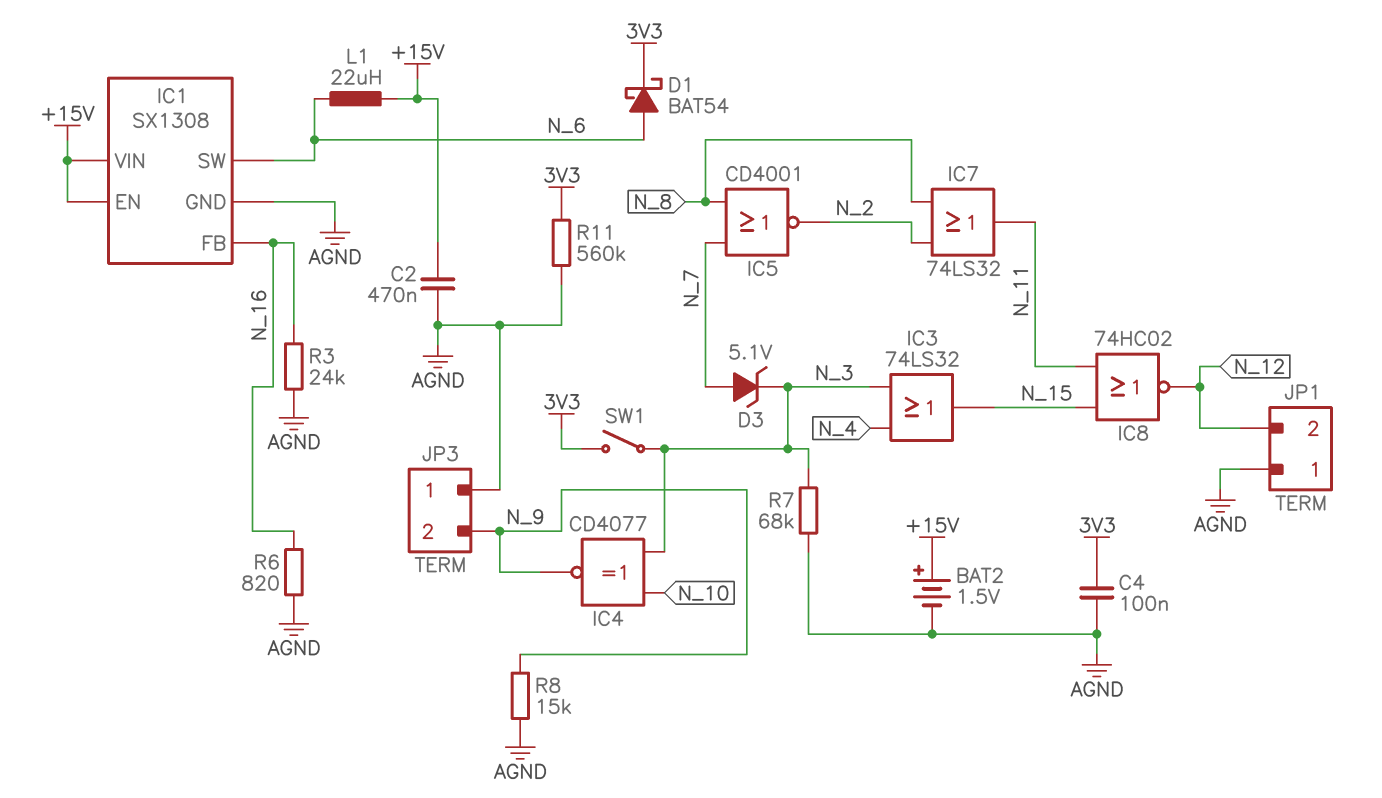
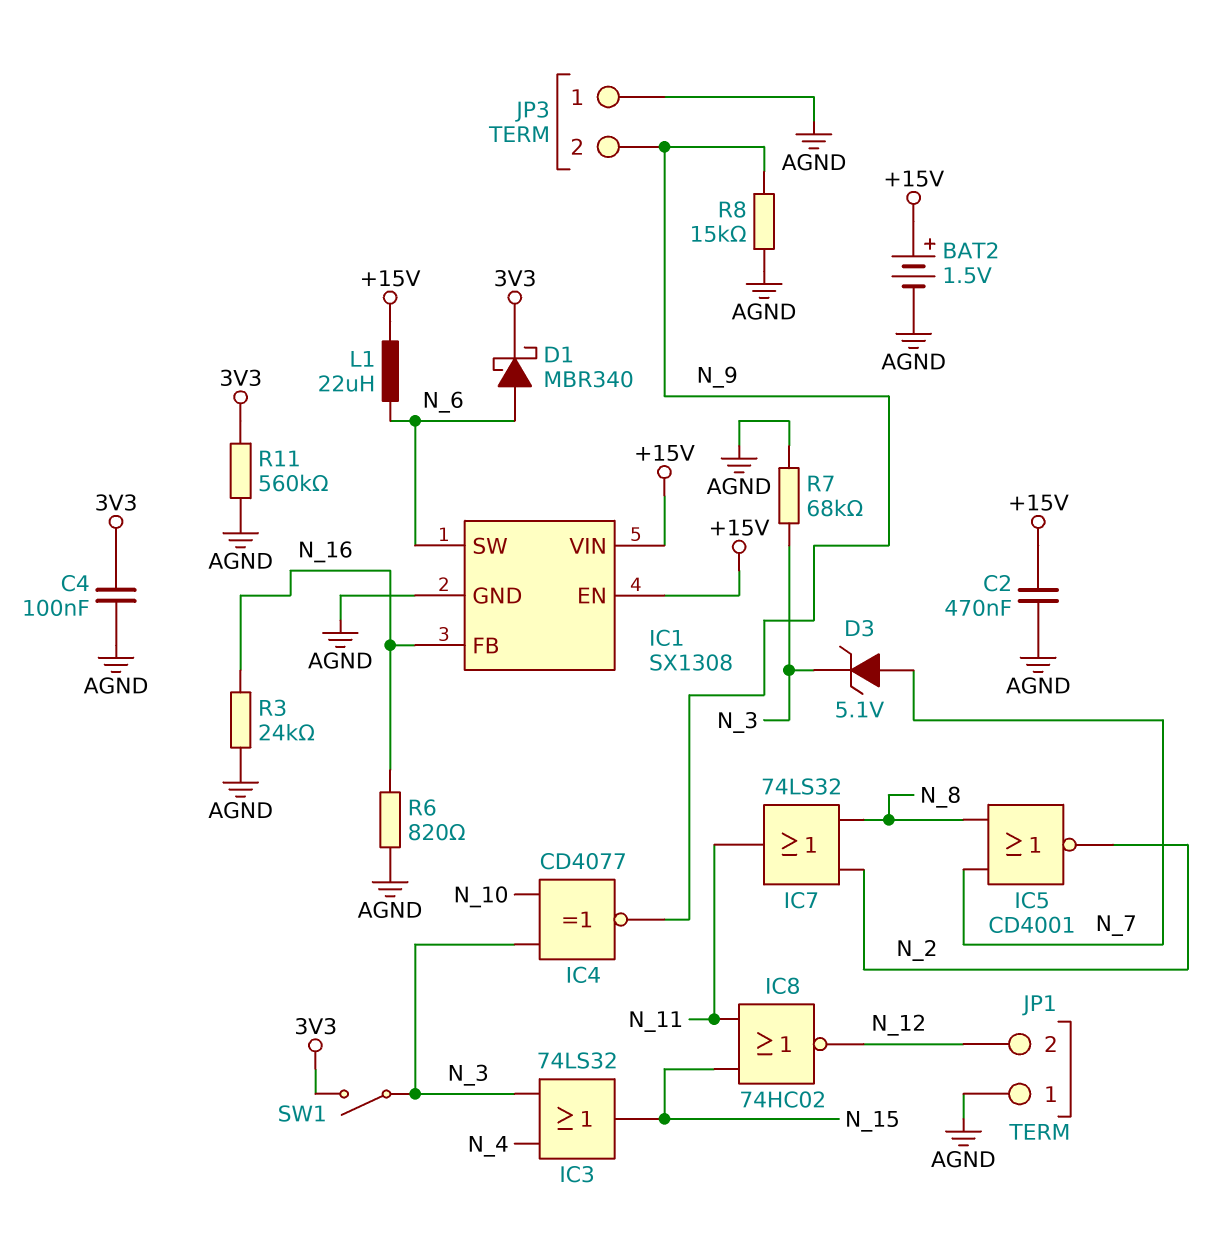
D1: schottky BAT54 (A N_6, K 3V3) -> schottky MBR340 (A N_6, K 3V3)

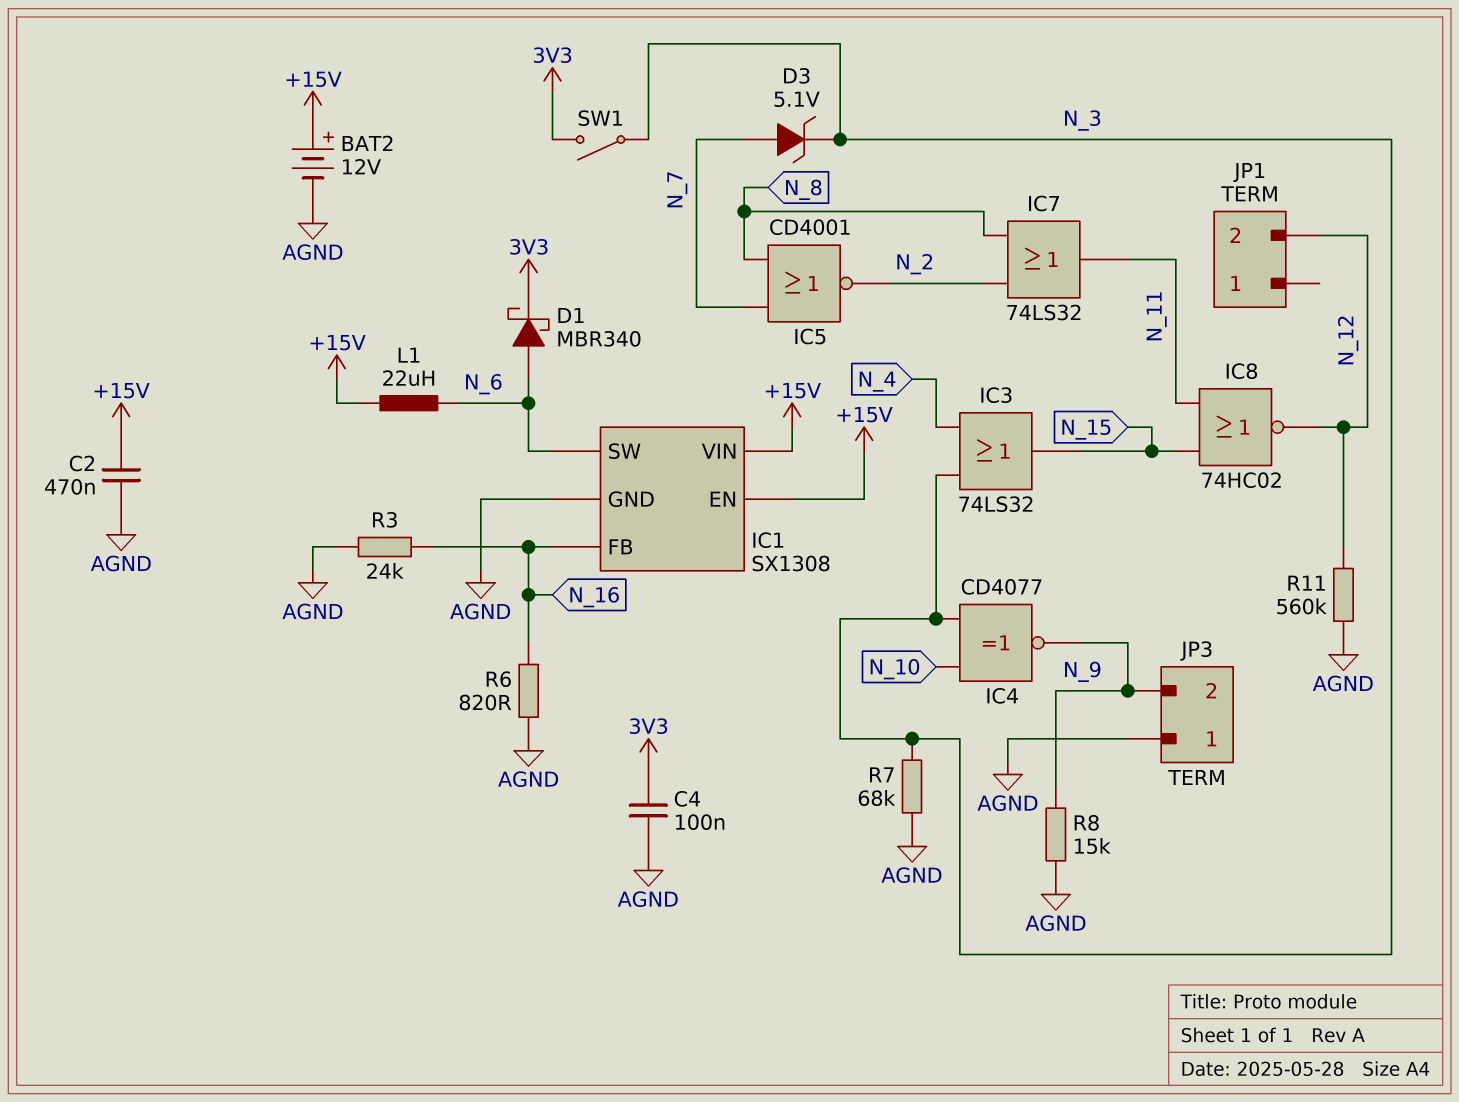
BAT2: 1.5V (plus +15V, minus AGND) -> 12V (plus +15V, minus AGND)
JP1 pin 1: AGND -> none
R11: 560k (3V3, AGND) -> 560k (AGND, N_12)

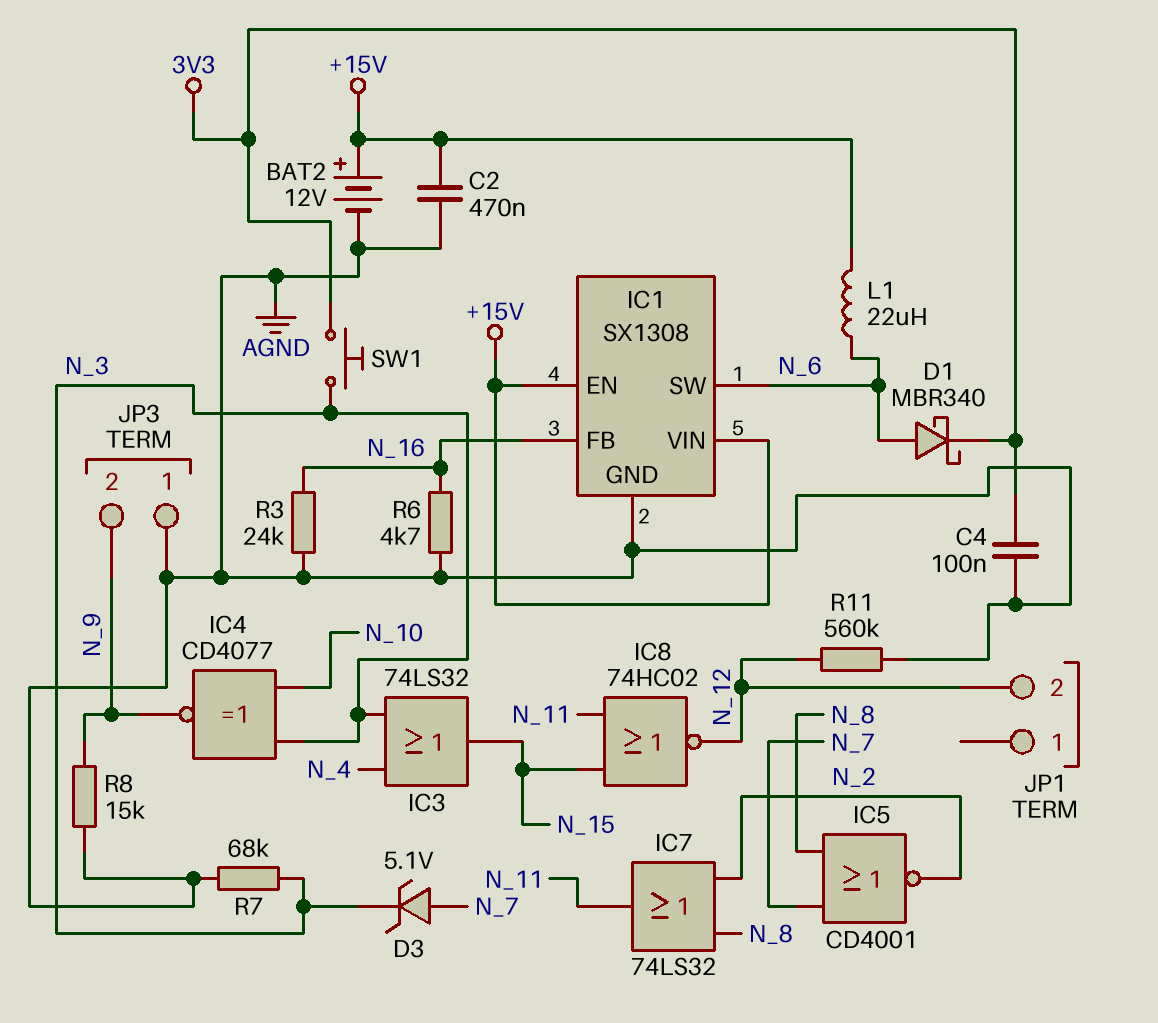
R6: 820 (AGND, N_16) -> 4.7k (AGND, N_16)
SW1: switch (3V3, N_3) -> button (3V3, N_3)

